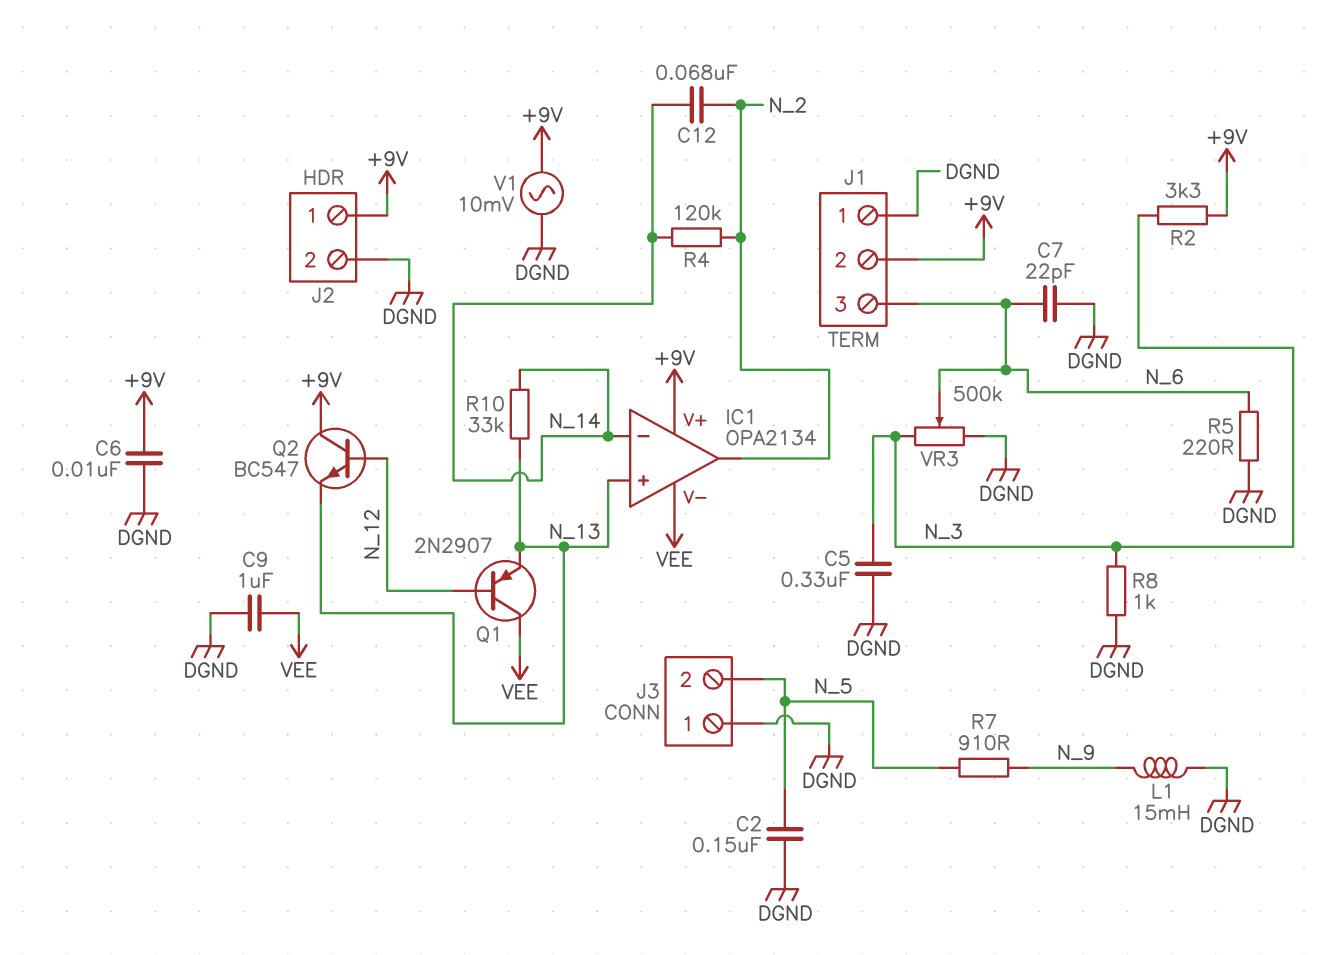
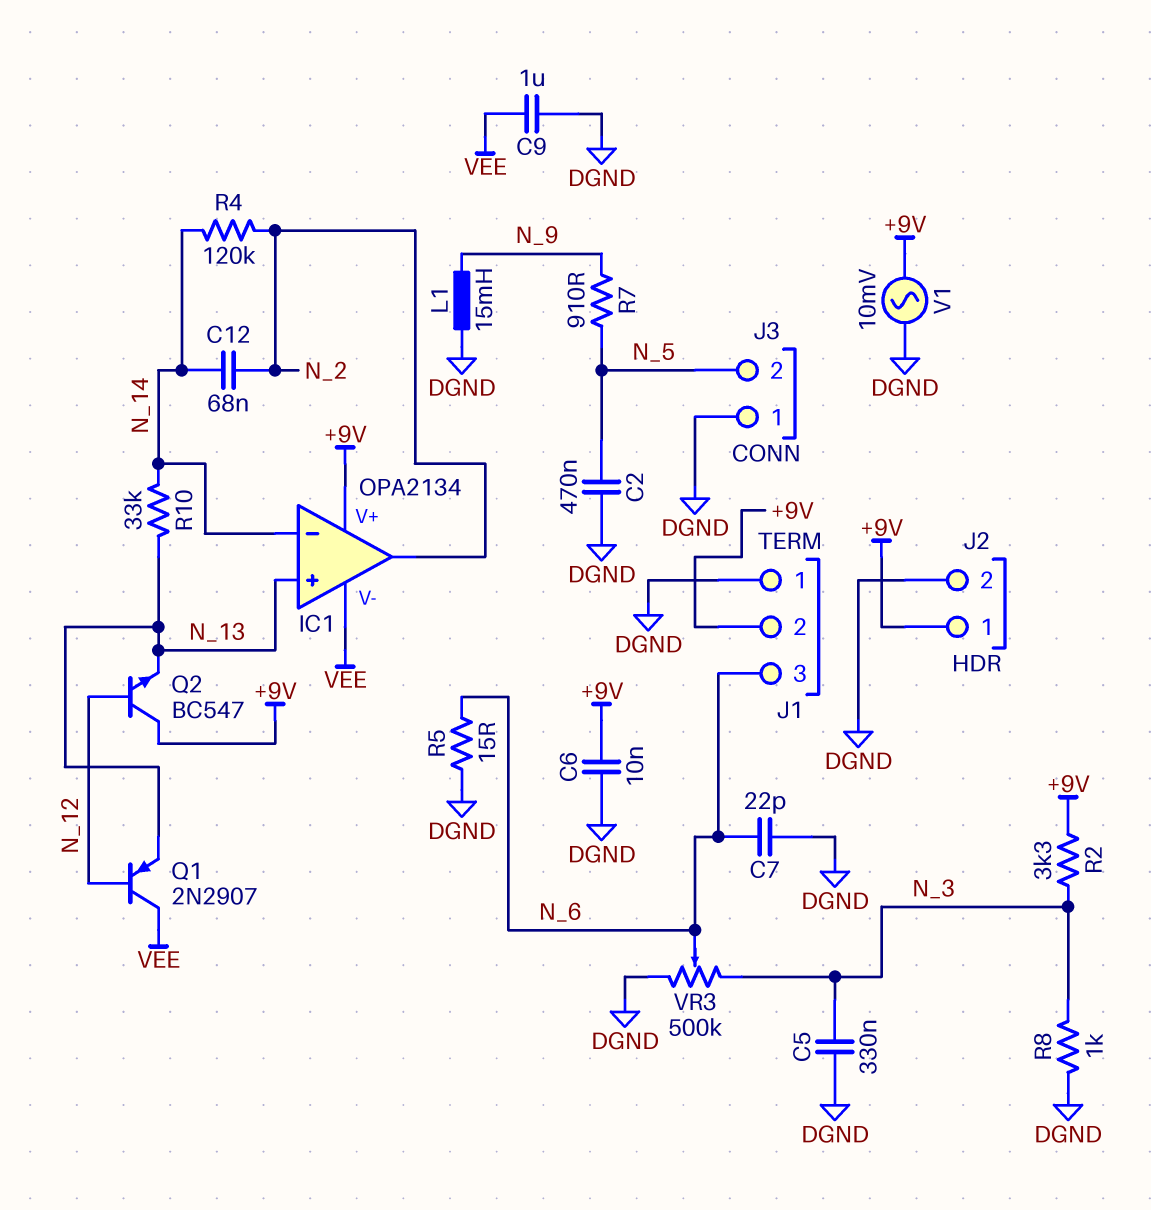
C2: 150nF (DGND, N_5) -> 470nF (DGND, N_5)
R5: 220 (DGND, N_6) -> 15 (DGND, N_6)

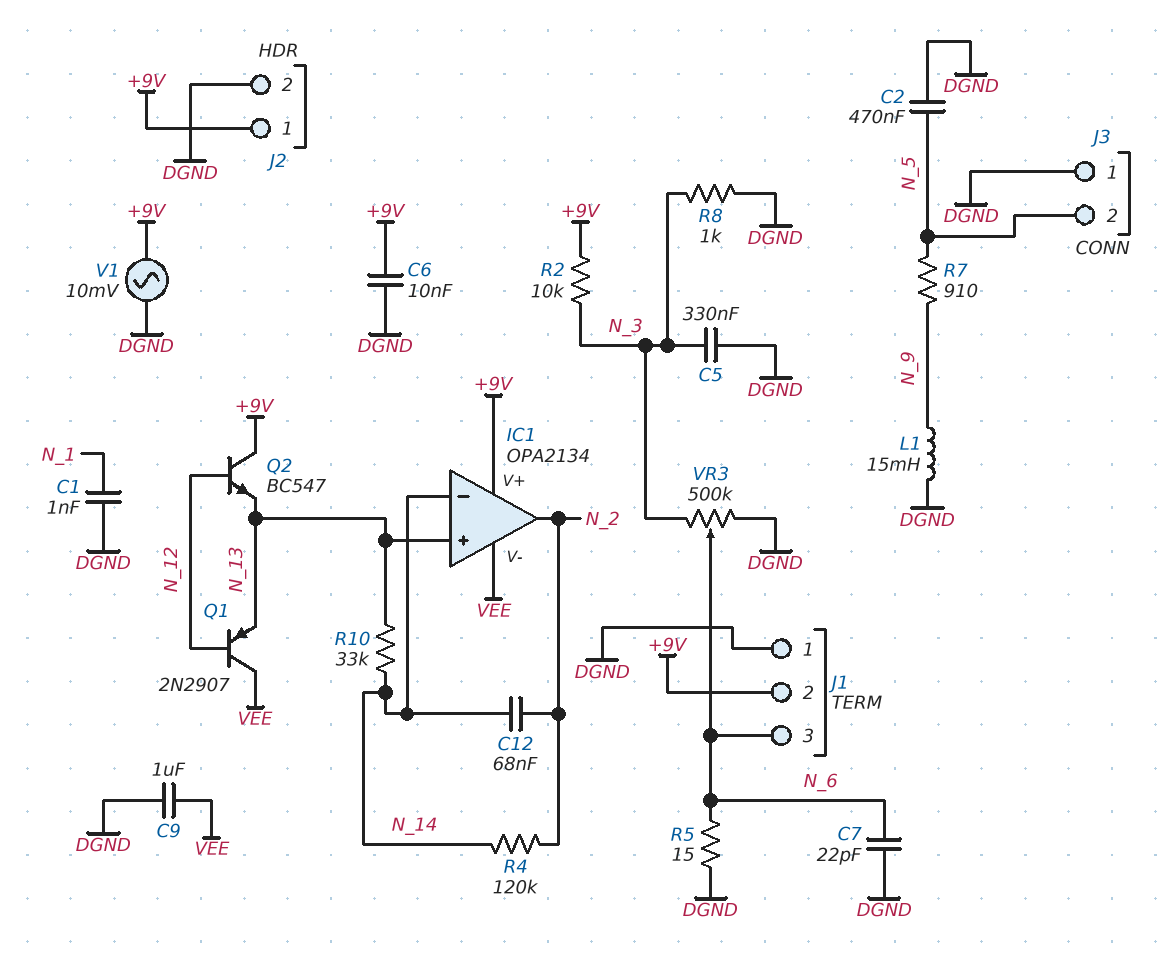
C1: none -> 1nF (DGND, N_1)
R2: 3.3k (+9V, N_3) -> 10k (+9V, N_3)

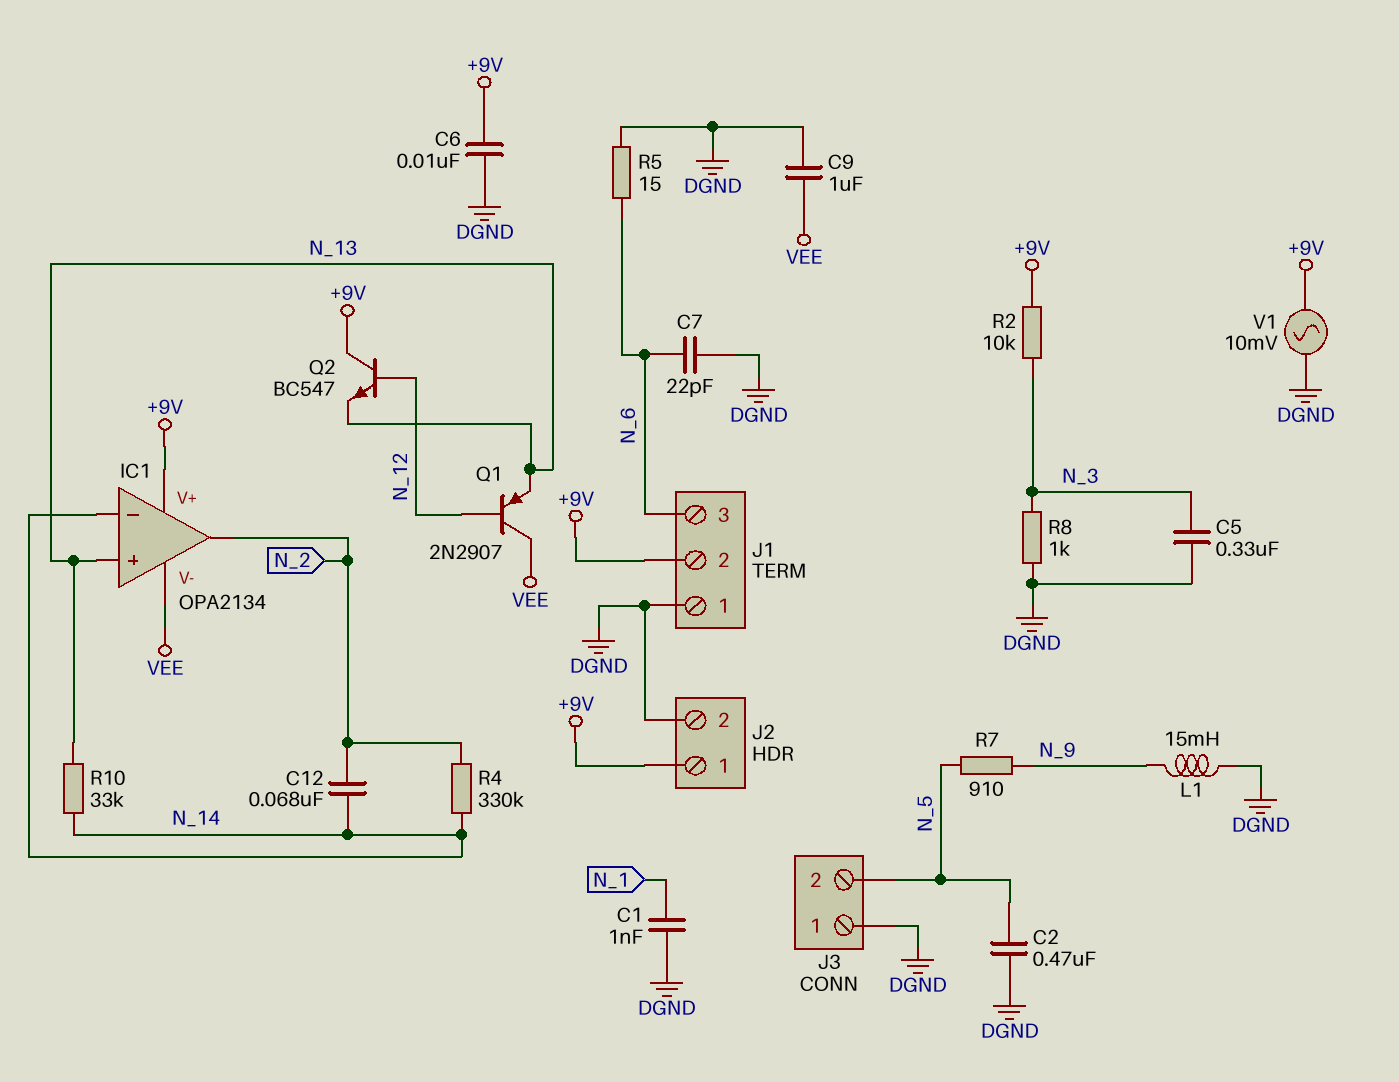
R4: 120k (N_2, N_14) -> 330k (N_2, N_14)
VR3: 500k (DGND, N_3, wiper N_6) -> none

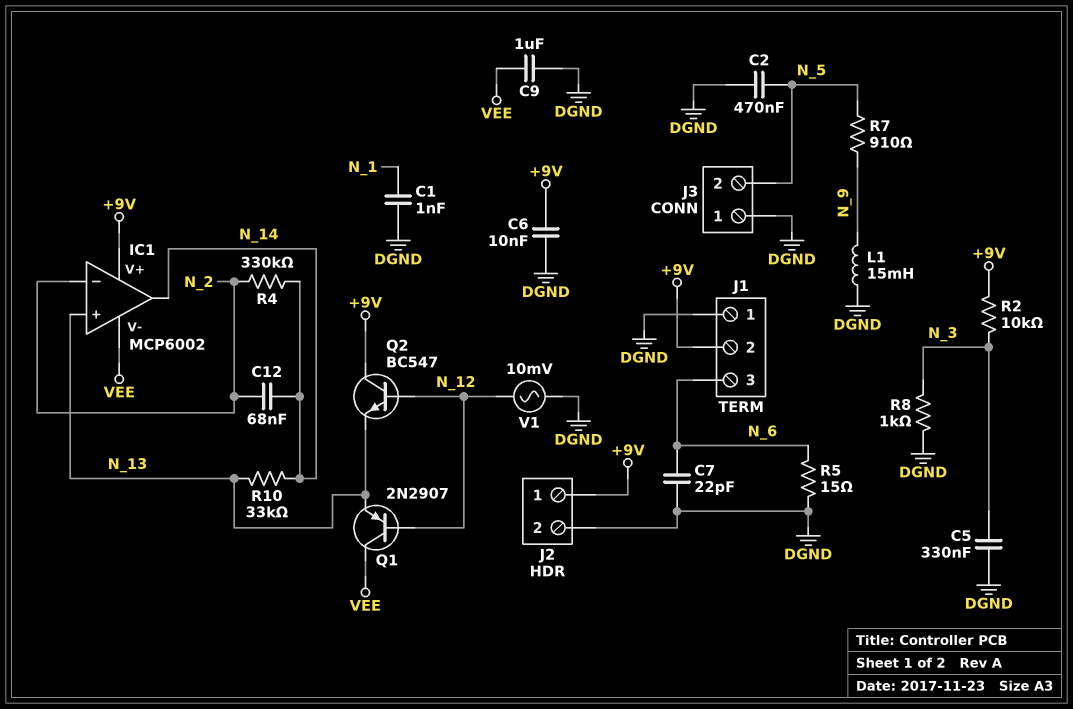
IC1: OPA2134 -> MCP6002
IC1 pin in-: N_14 -> N_2
IC1 pin out: N_2 -> N_14
V1: AC 10mV (+9V, DGND) -> AC 10mV (DGND, N_12)

